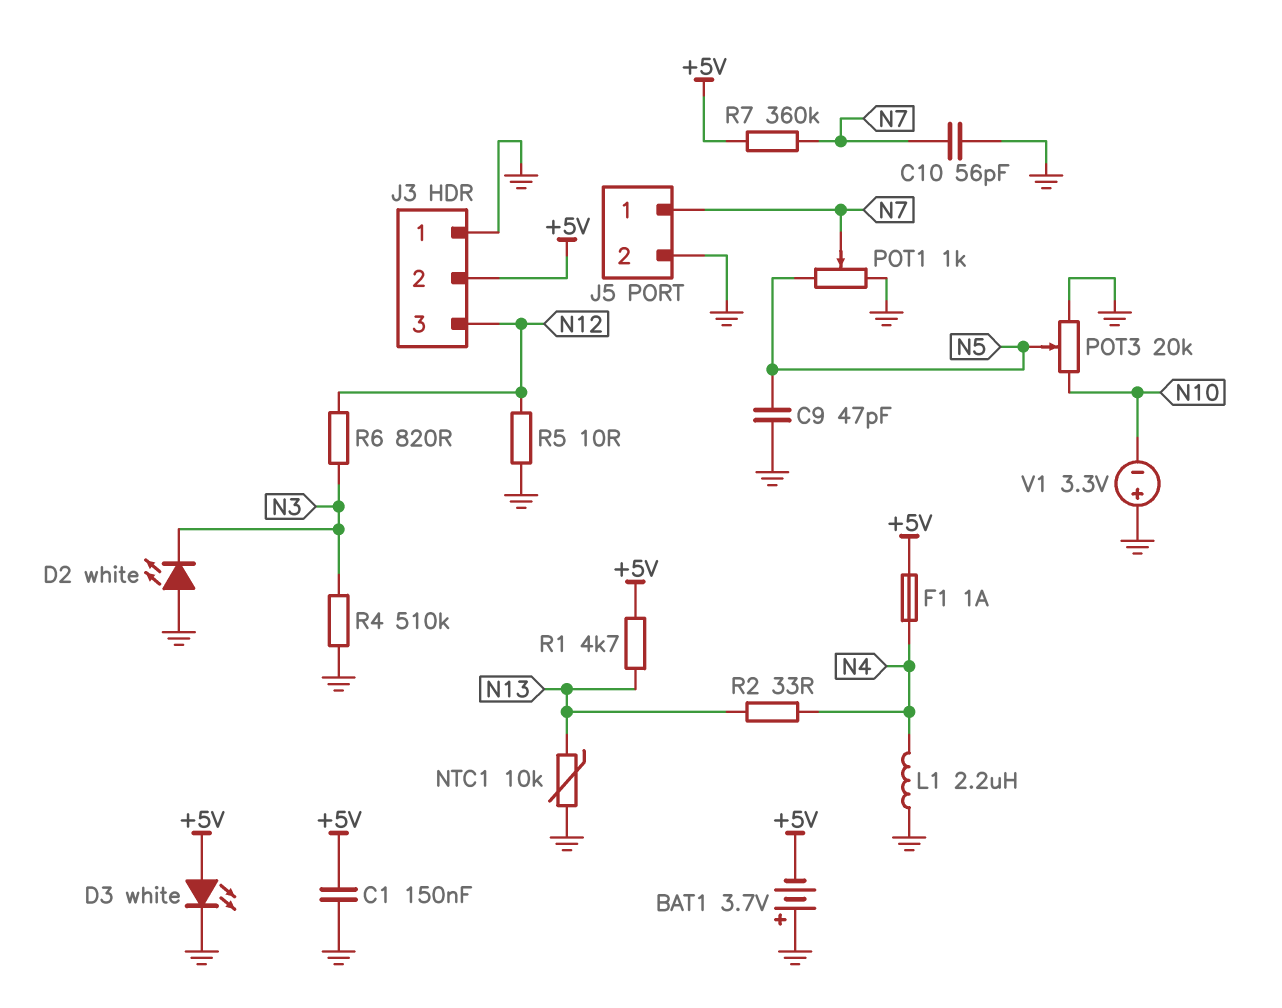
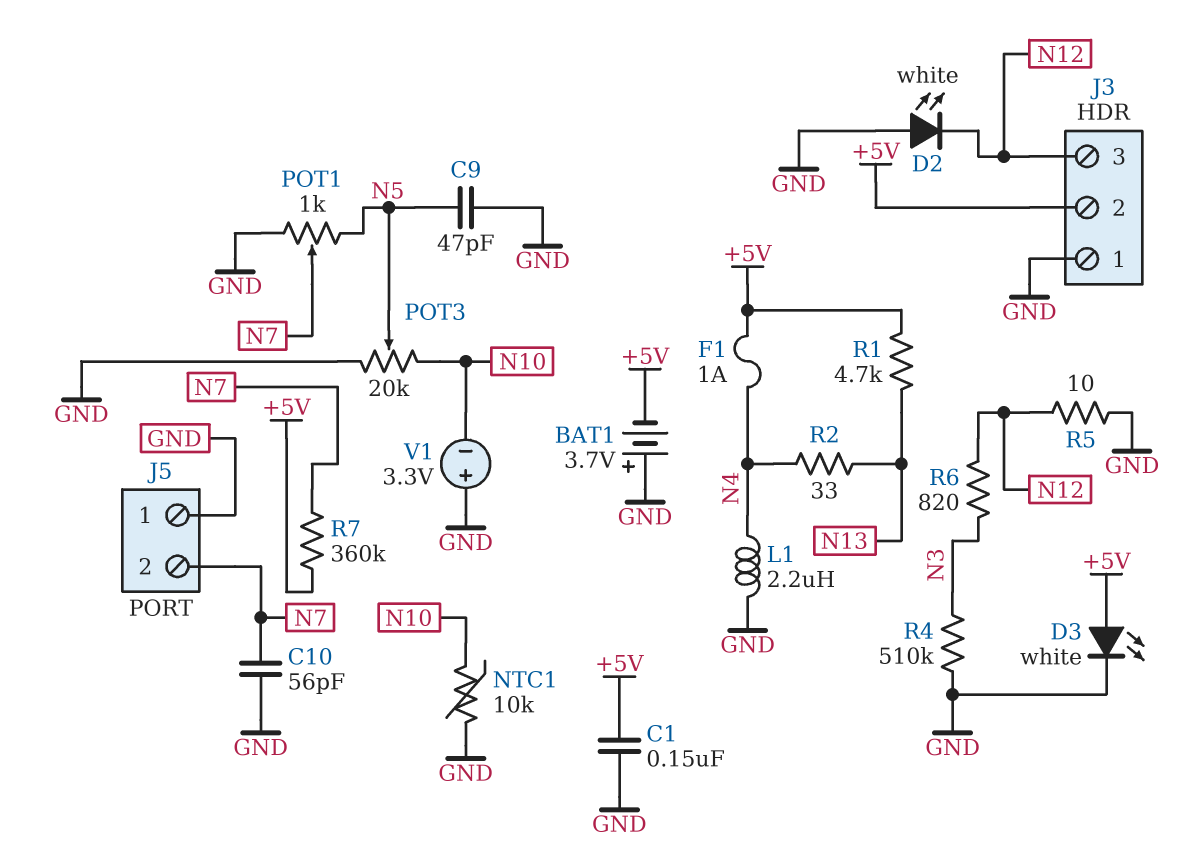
D2: LED white (A GND, K N3) -> LED white (A GND, K N12)
J5 pin 1: N7 -> GND
J5 pin 2: GND -> N7
NTC1: 10k (GND, N13) -> 10k (GND, N10)

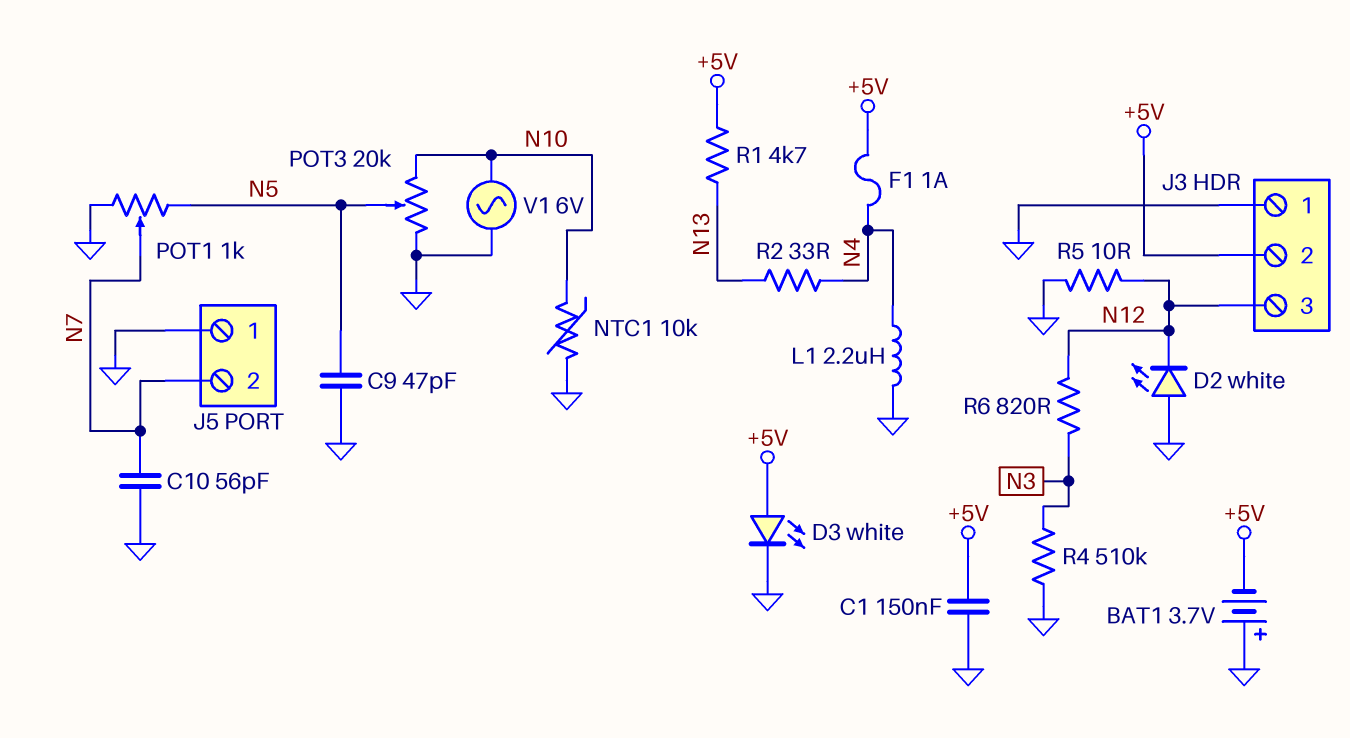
R7: 360k (+5V, N7) -> none
V1: 3.3V (plus GND, minus N10) -> AC 6V (GND, N10)

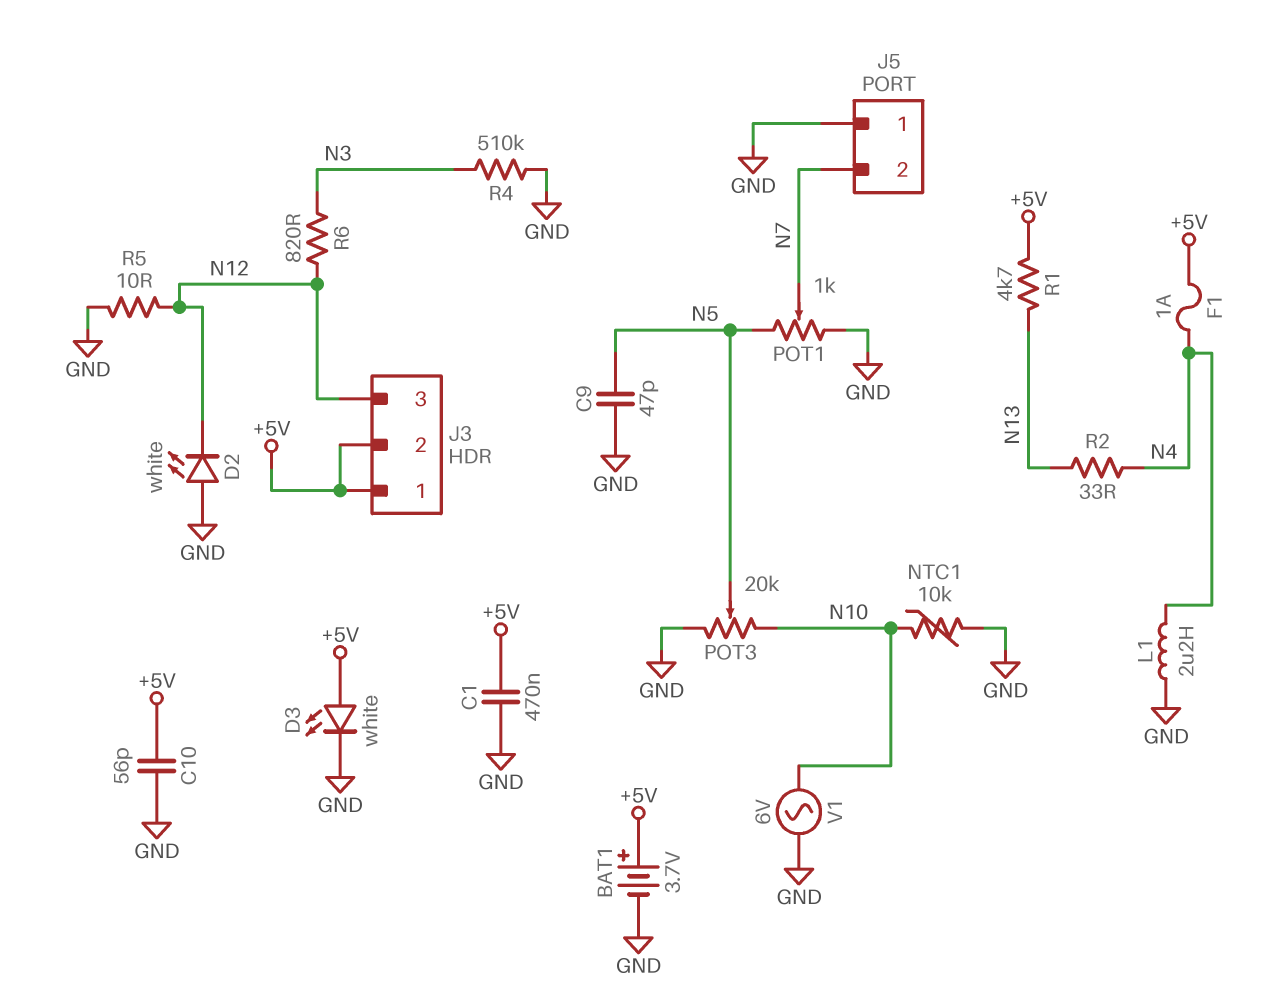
BAT1: 3.7V (plus GND, minus +5V) -> 3.7V (plus +5V, minus GND)
C1: 150nF (+5V, GND) -> 470nF (+5V, GND)
C10: 56pF (GND, N7) -> 56pF (+5V, GND)
J3 pin 1: GND -> +5V

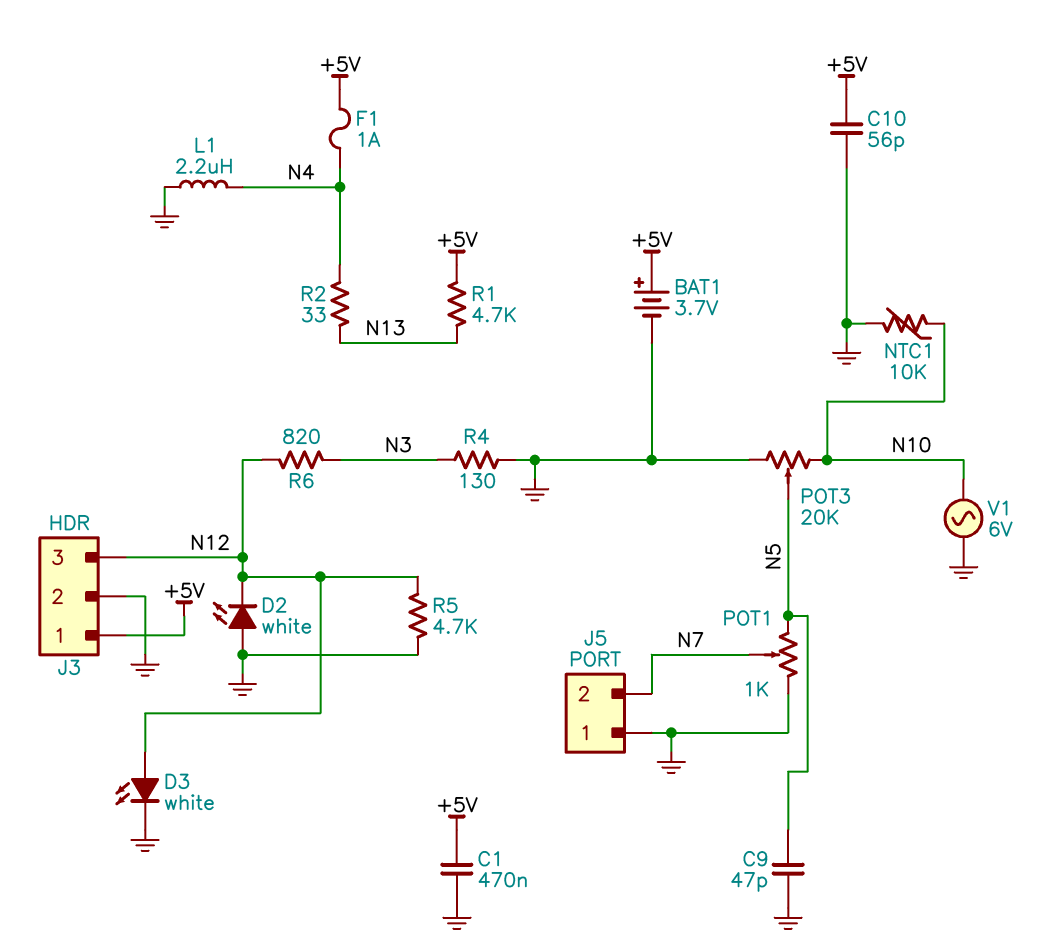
D3: LED white (A +5V, K GND) -> LED white (A N12, K GND)
J3 pin 2: +5V -> GND
R4: 510k (GND, N3) -> 130 (GND, N3)
R5: 10 (GND, N12) -> 4.7k (GND, N12)

